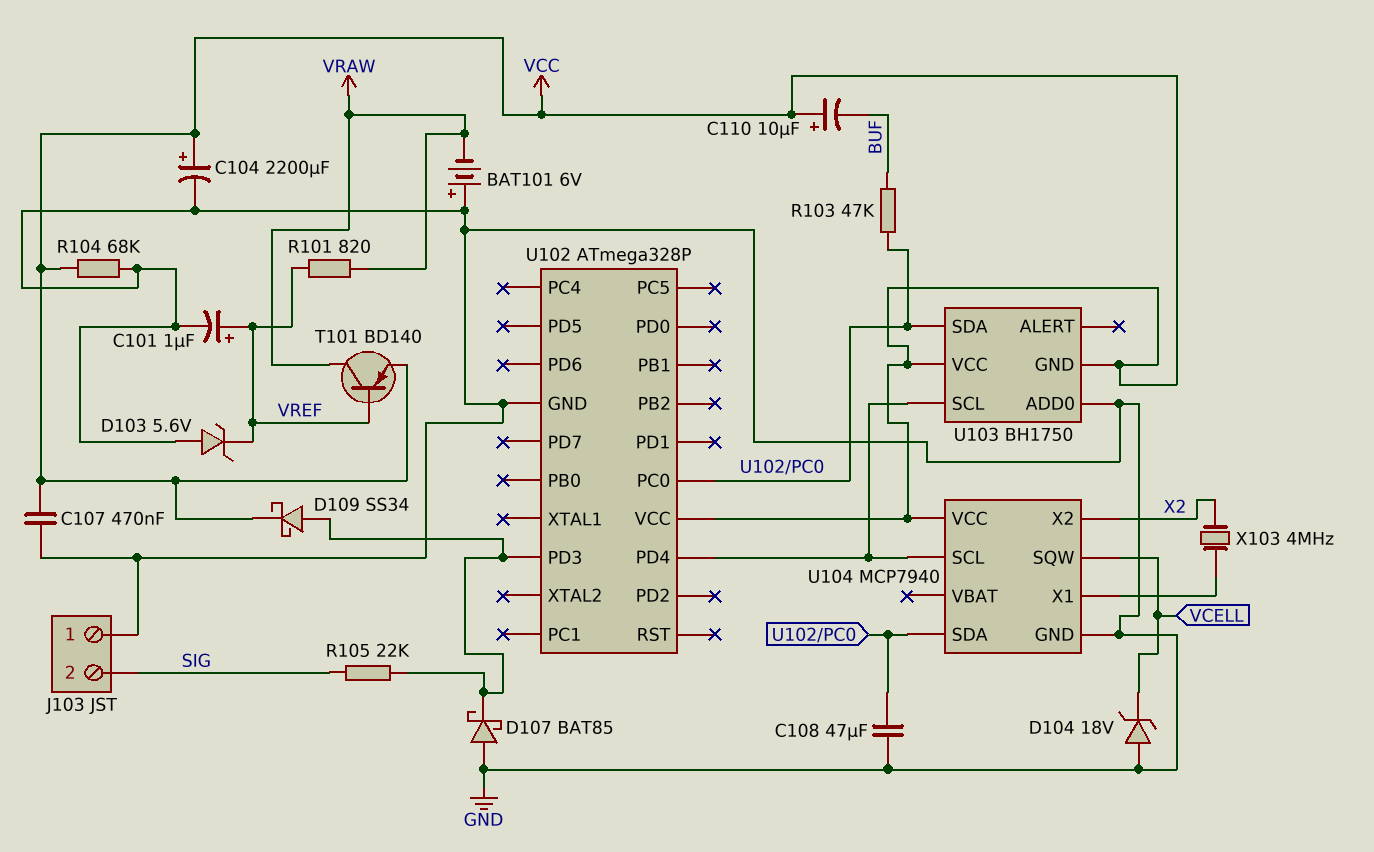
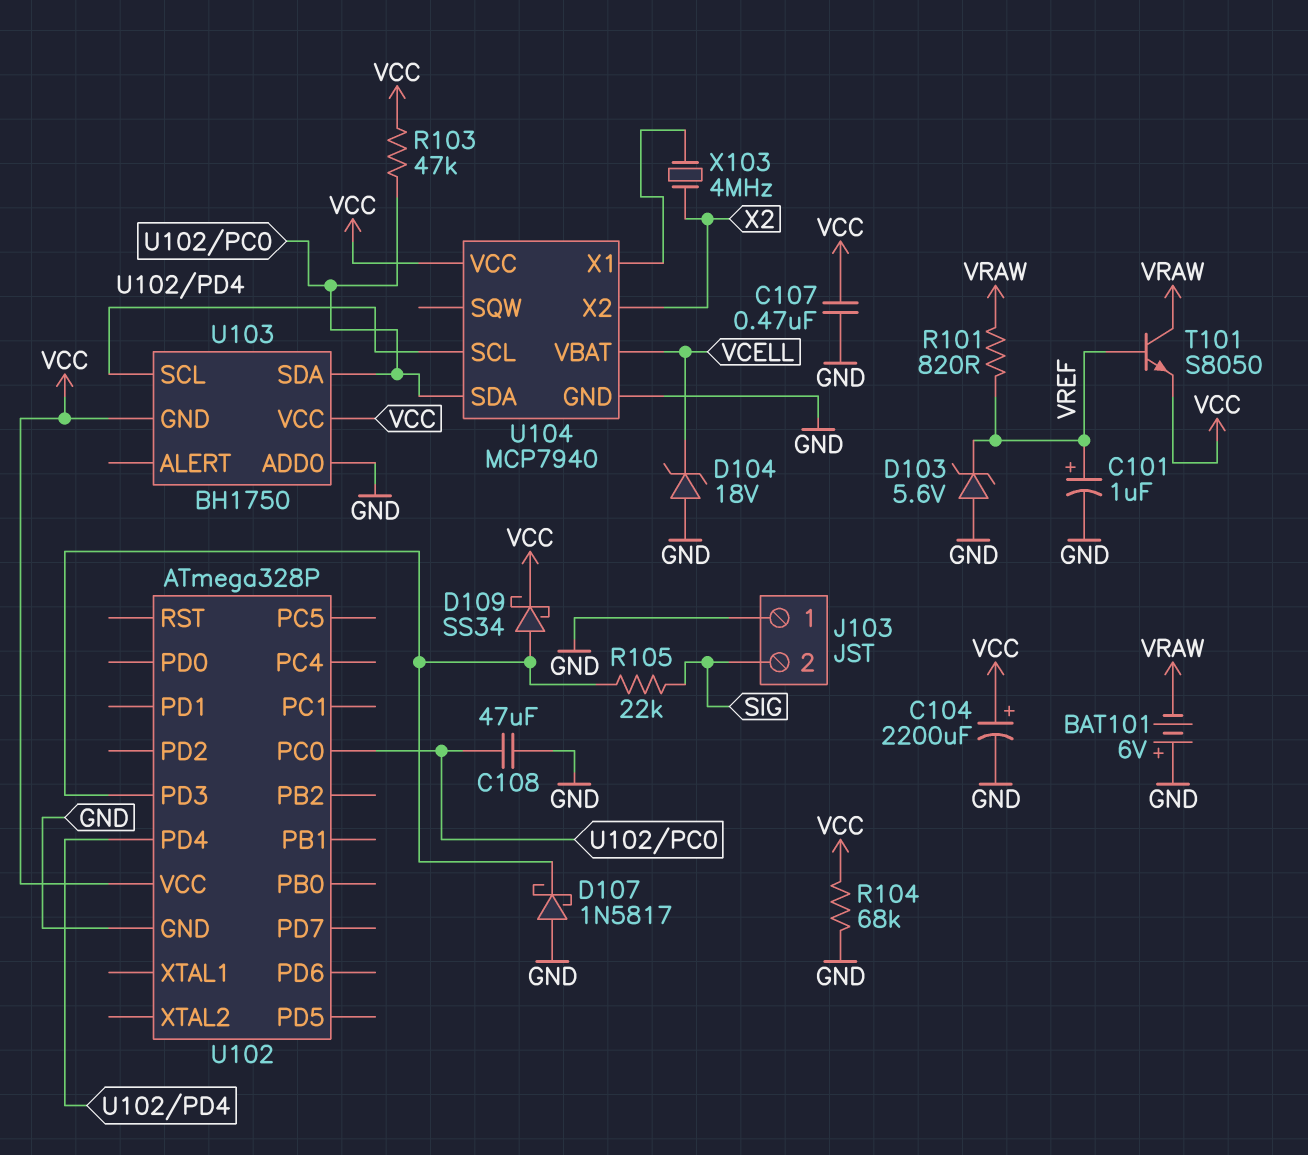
C110: 10uF (plus VCC, minus BUF) -> none
D107: schottky BAT85 (A GND, K U102/PD3) -> schottky 1N5817 (A GND, K U102/PD3)
R103: 47k (BUF, U102/PC0) -> 47k (U102/PC0, VCC)
T101: PNP BD140 (B VREF, C VRAW, E VCC) -> NPN S8050 (B VREF, C VRAW, E VCC)
U104 pin SQW: VCELL -> none
U104 pin VBAT: none -> VCELL

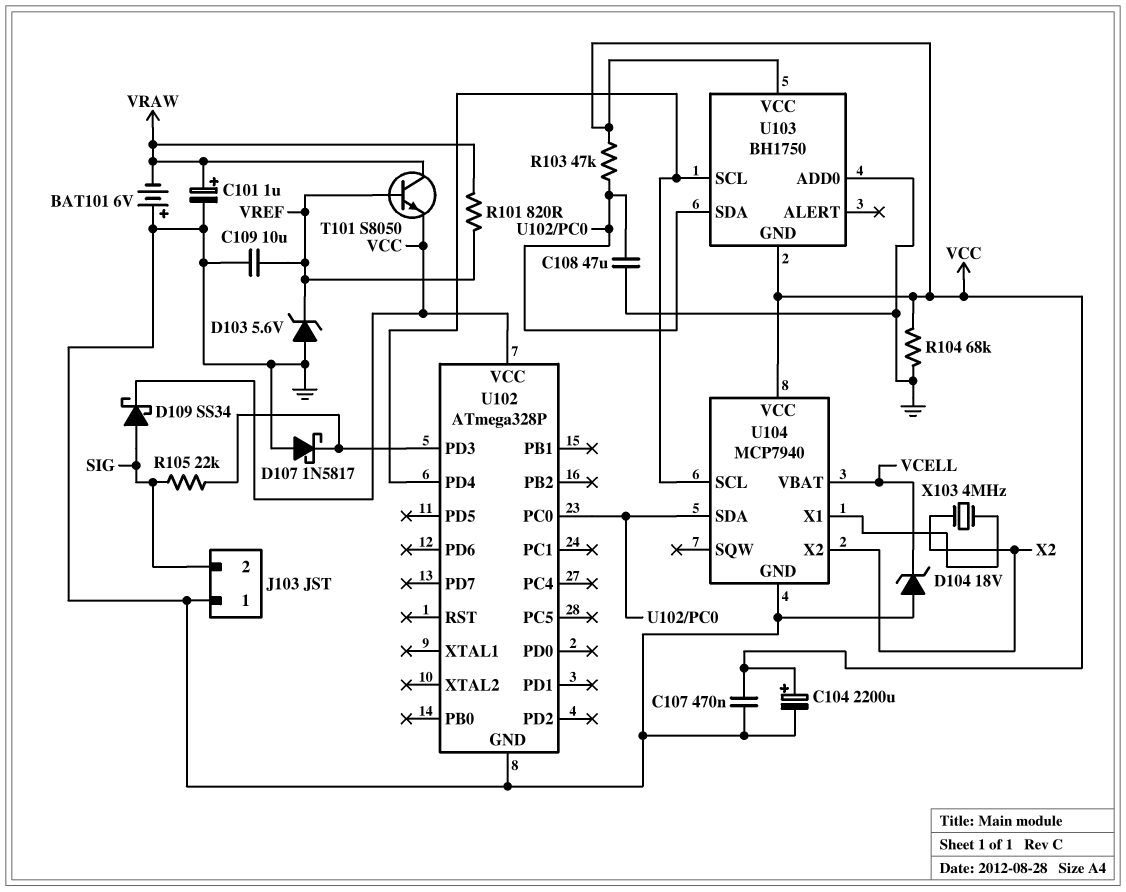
C101: 1uF (plus VREF, minus GND) -> 1uF (plus VRAW, minus GND)
C109: none -> 10uF (GND, VREF)
D109: schottky SS34 (A U102/PD3, K VCC) -> schottky SS34 (A SIG, K VCC)

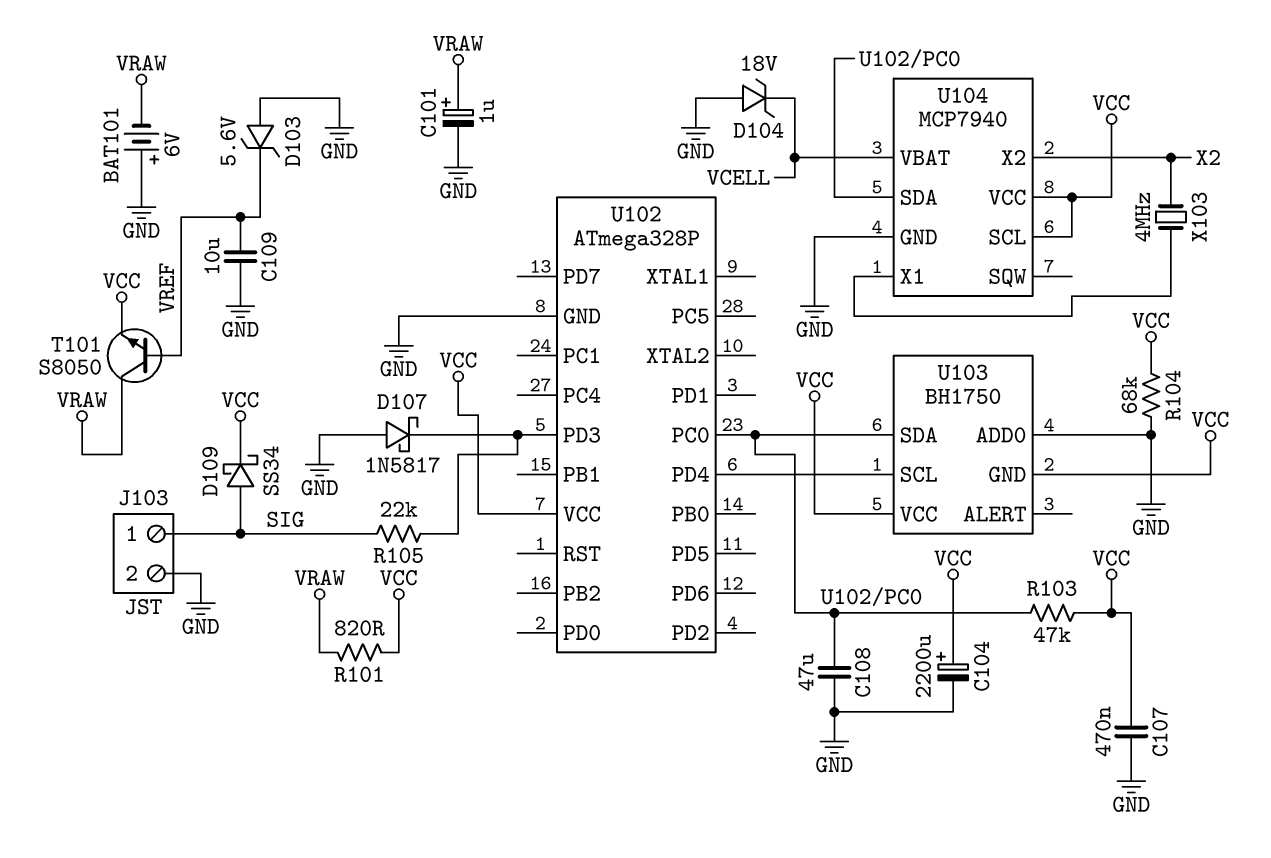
J103 pin 1: GND -> SIG
J103 pin 2: SIG -> GND
R101: 820 (VRAW, VREF) -> 820 (VCC, VRAW)
U104 pin SCL: U102/PD4 -> VCC

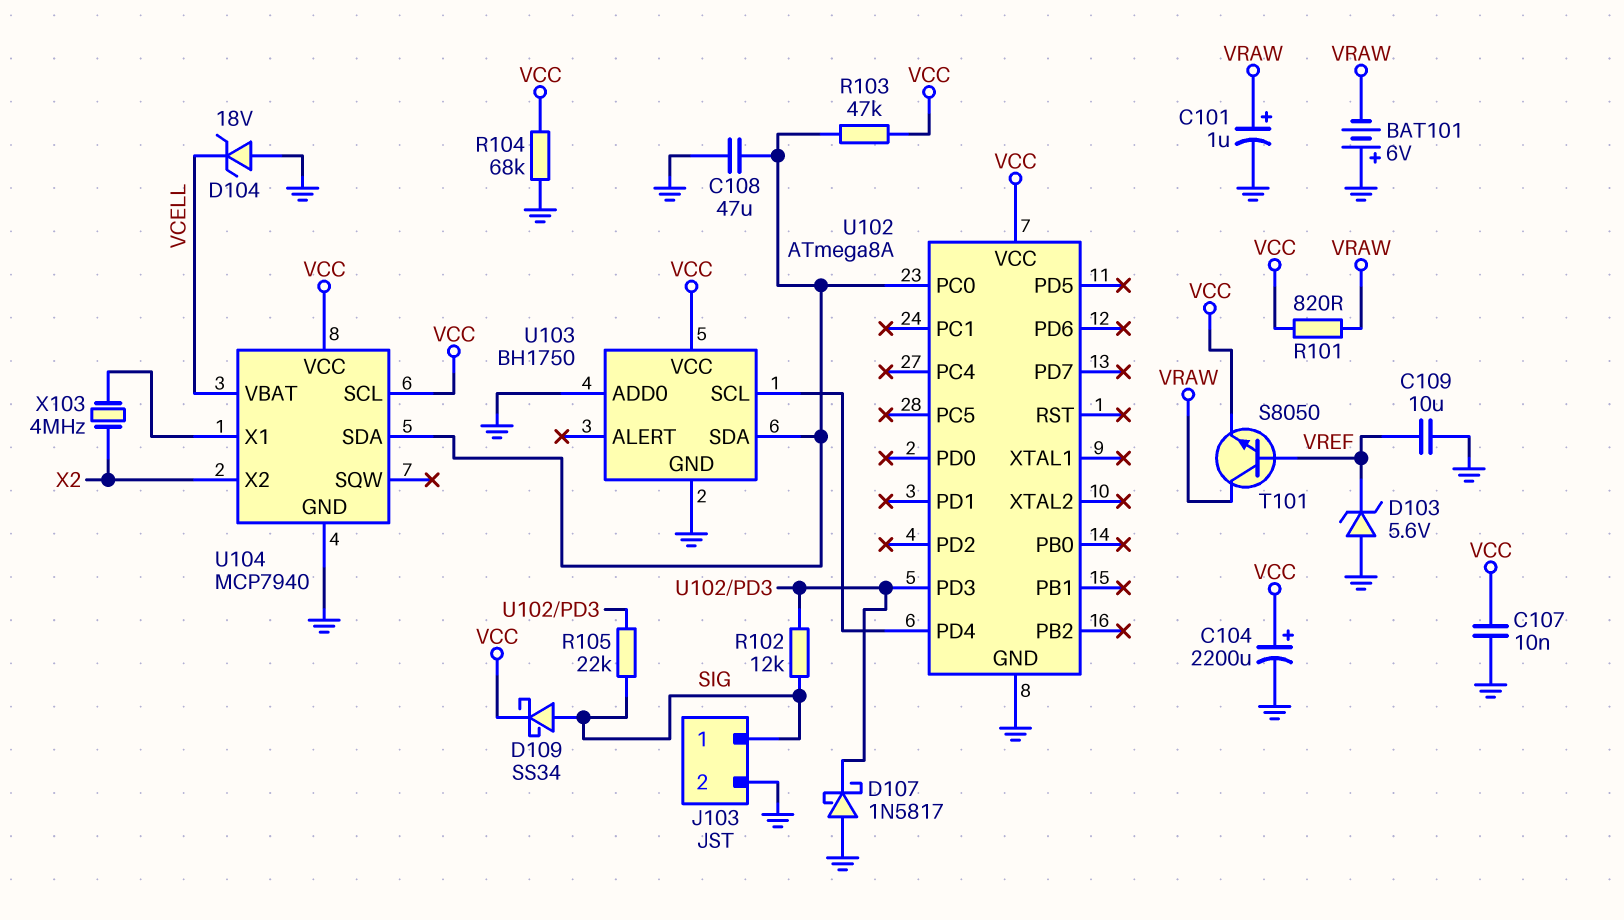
C107: 470nF (GND, VCC) -> 10nF (GND, VCC)
R102: none -> 12k (SIG, U102/PD3)
U102: ATmega328P -> ATmega8A
U103 pin GND: VCC -> GND

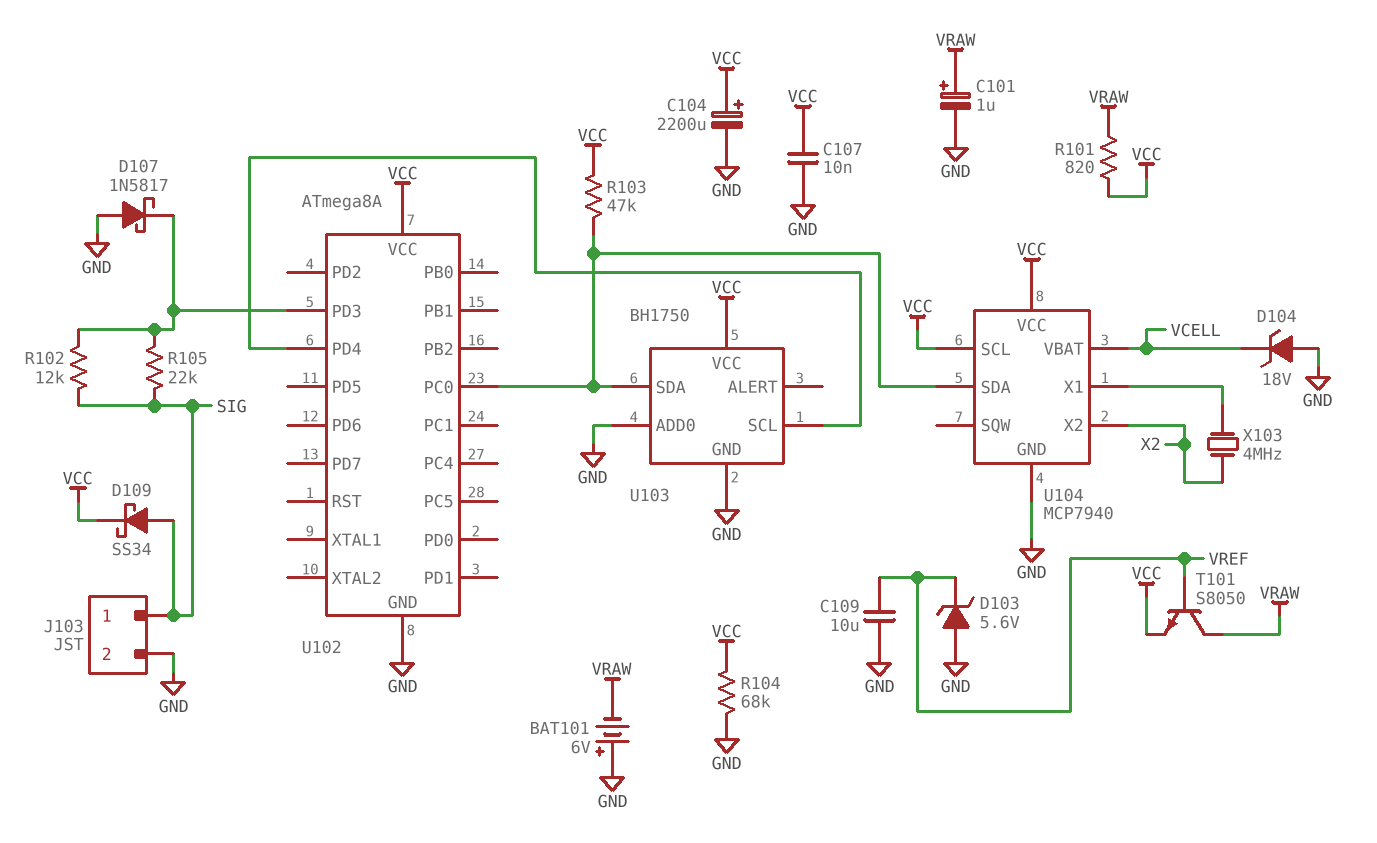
C108: 47uF (GND, U102/PC0) -> none

